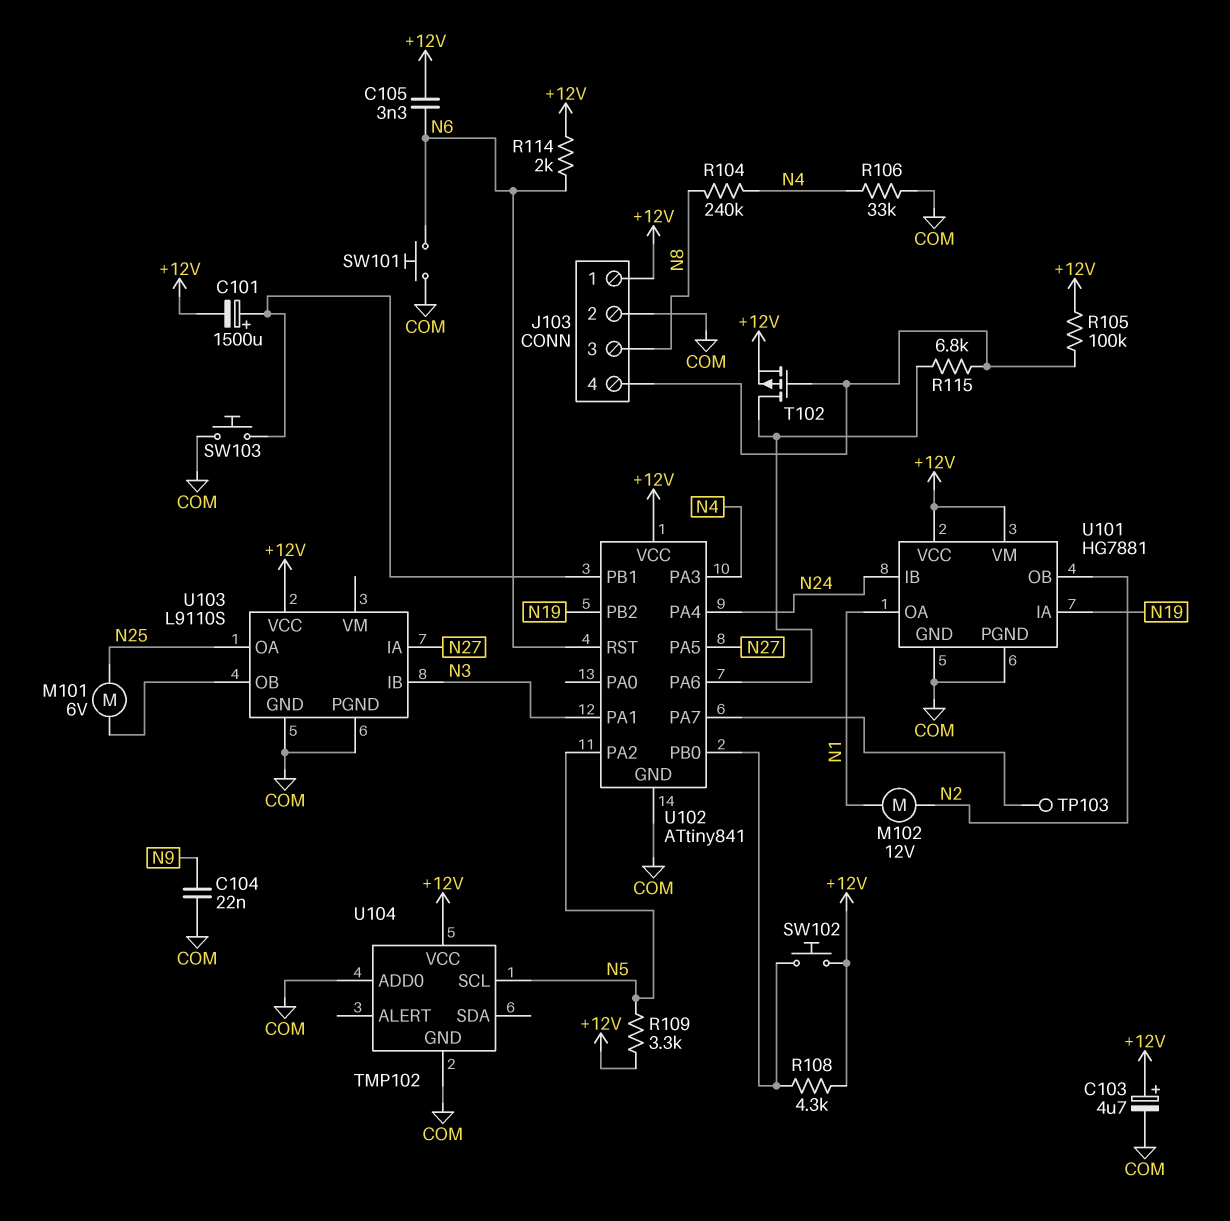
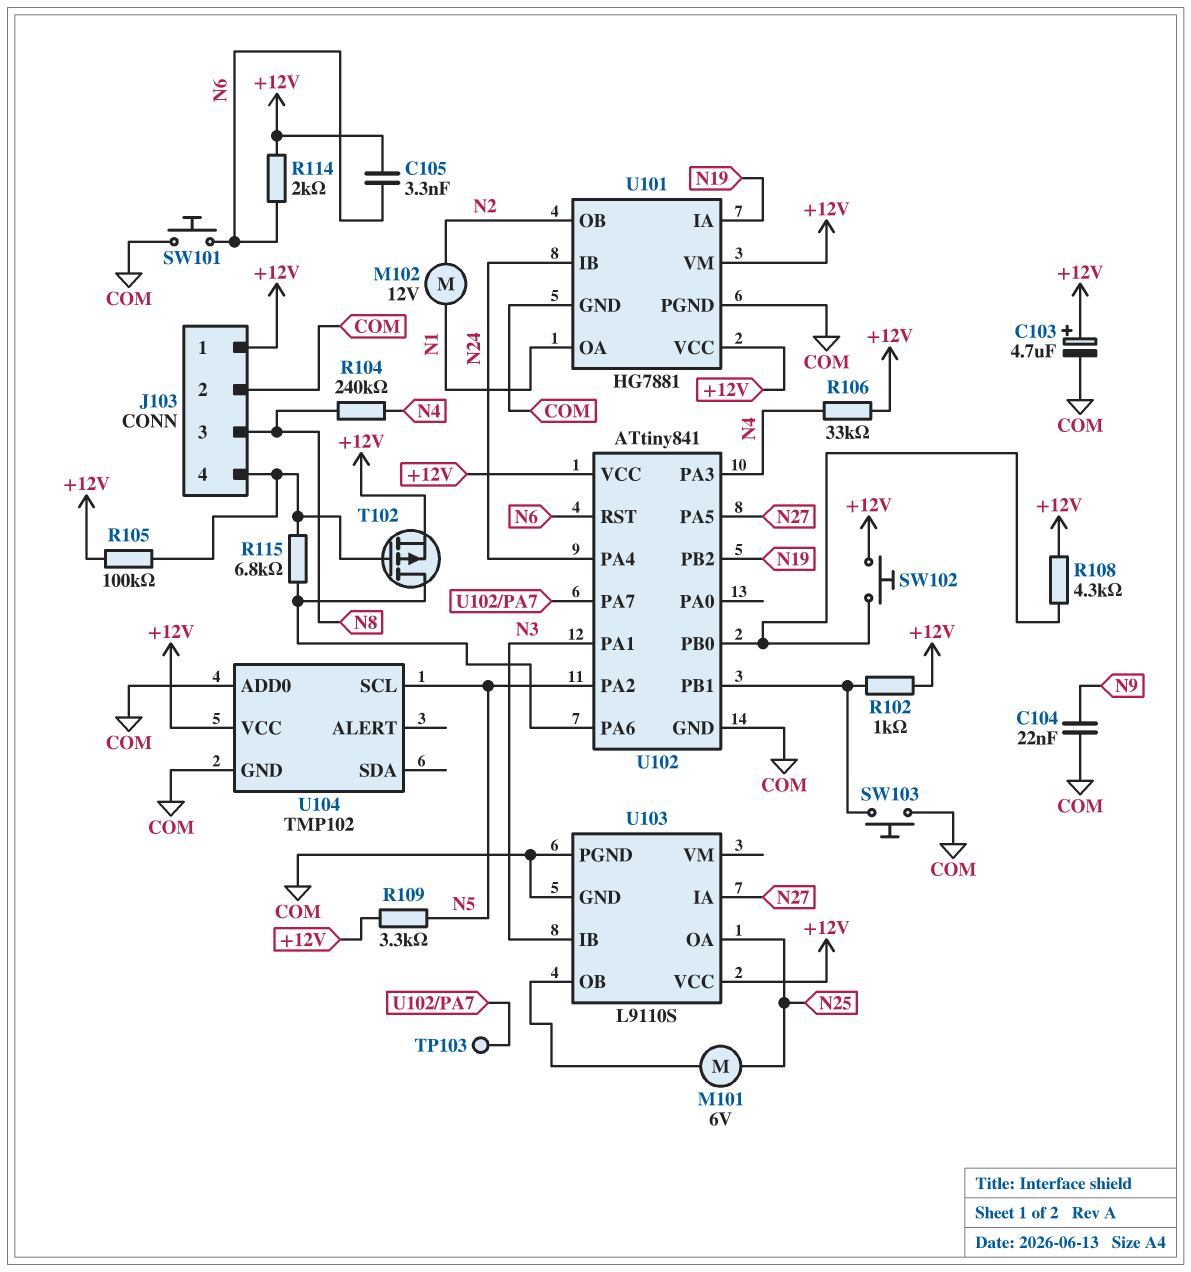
C101: 1500uF (plus U102/PB1, minus +12V) -> none
R102: none -> 1k (+12V, U102/PB1)
R106: 33k (COM, N4) -> 33k (+12V, N4)

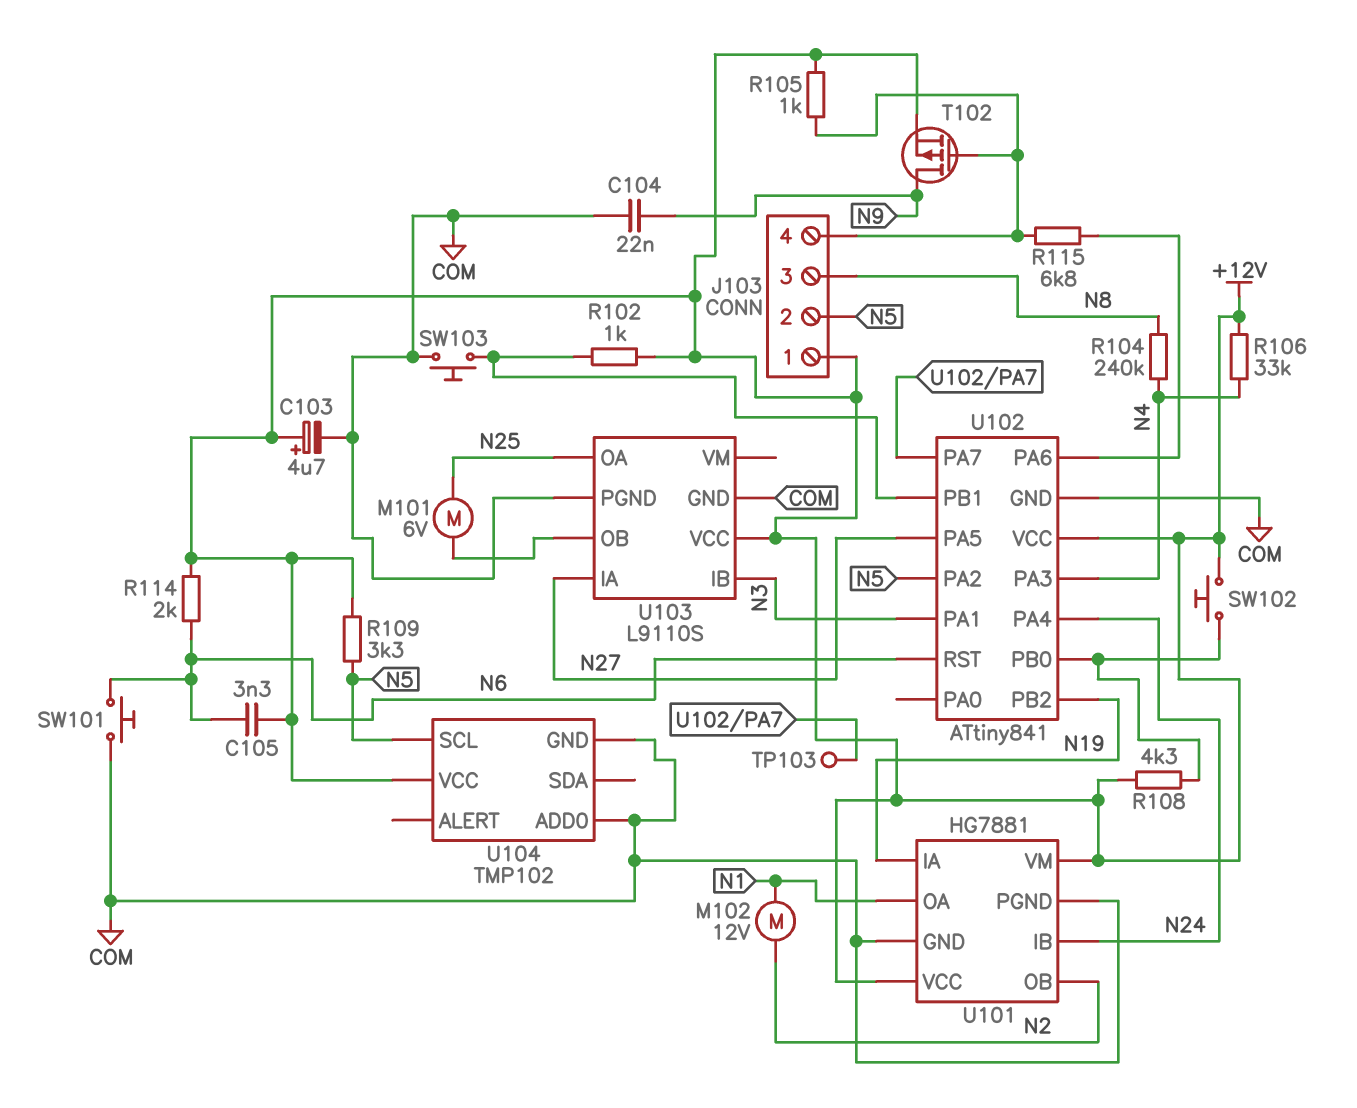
J103 pin 2: COM -> N5
R105: 100k (+12V, J103/4) -> 1k (+12V, J103/4)
T102: PMOS (G J103/4, D U102/PA6, S +12V) -> PMOS (G J103/4, D N9, S +12V)

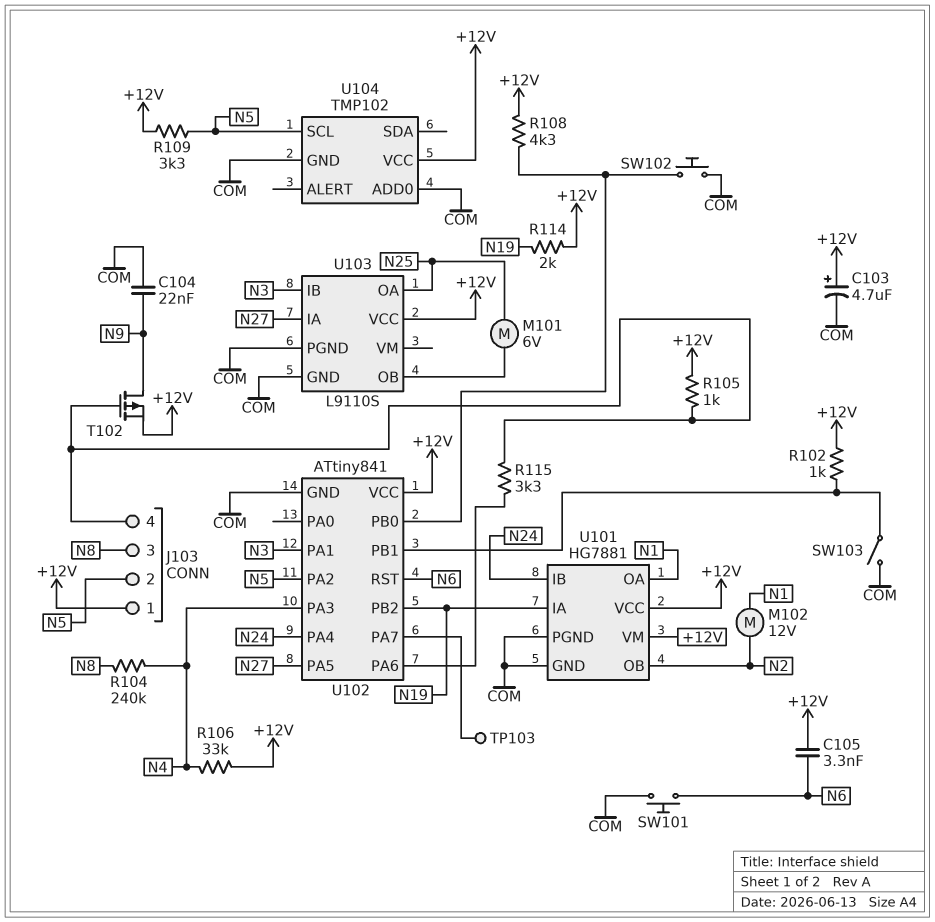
R114: 2k (+12V, N6) -> 2k (+12V, N19)
R115: 6.8k (J103/4, U102/PA6) -> 3.3k (J103/4, U102/PA6)
SW102: button (+12V, U102/PB0) -> button (COM, U102/PB0)
SW103: button (COM, U102/PB1) -> switch (COM, U102/PB1)

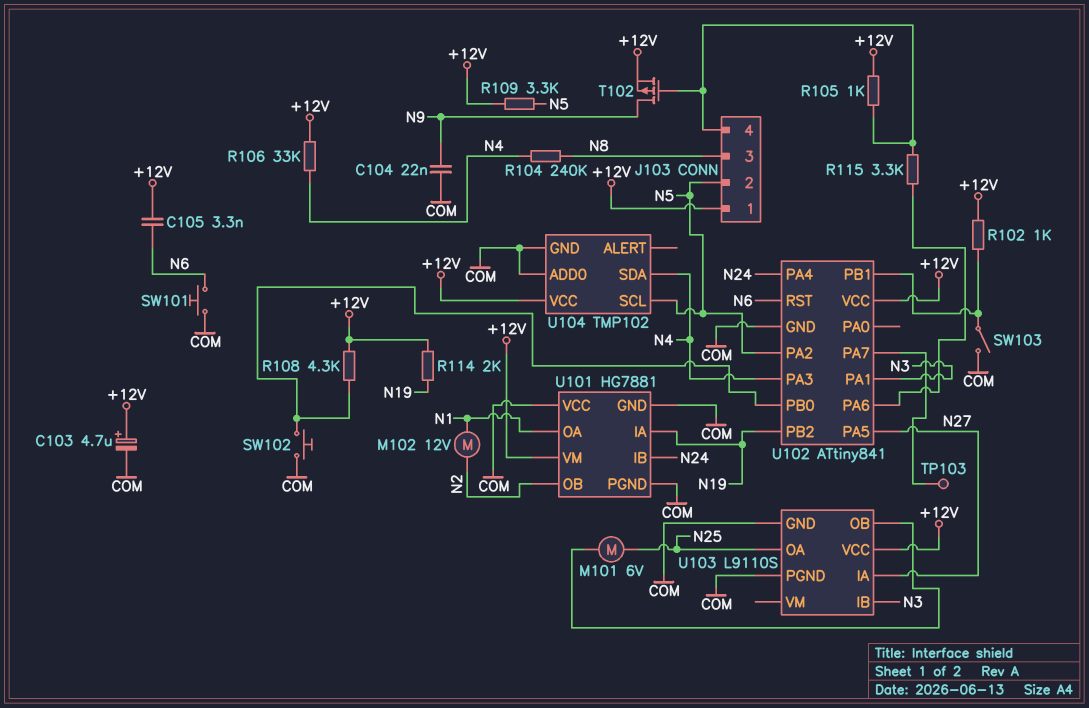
U101 pin VCC: +12V -> COM
U104 pin SDA: none -> N4

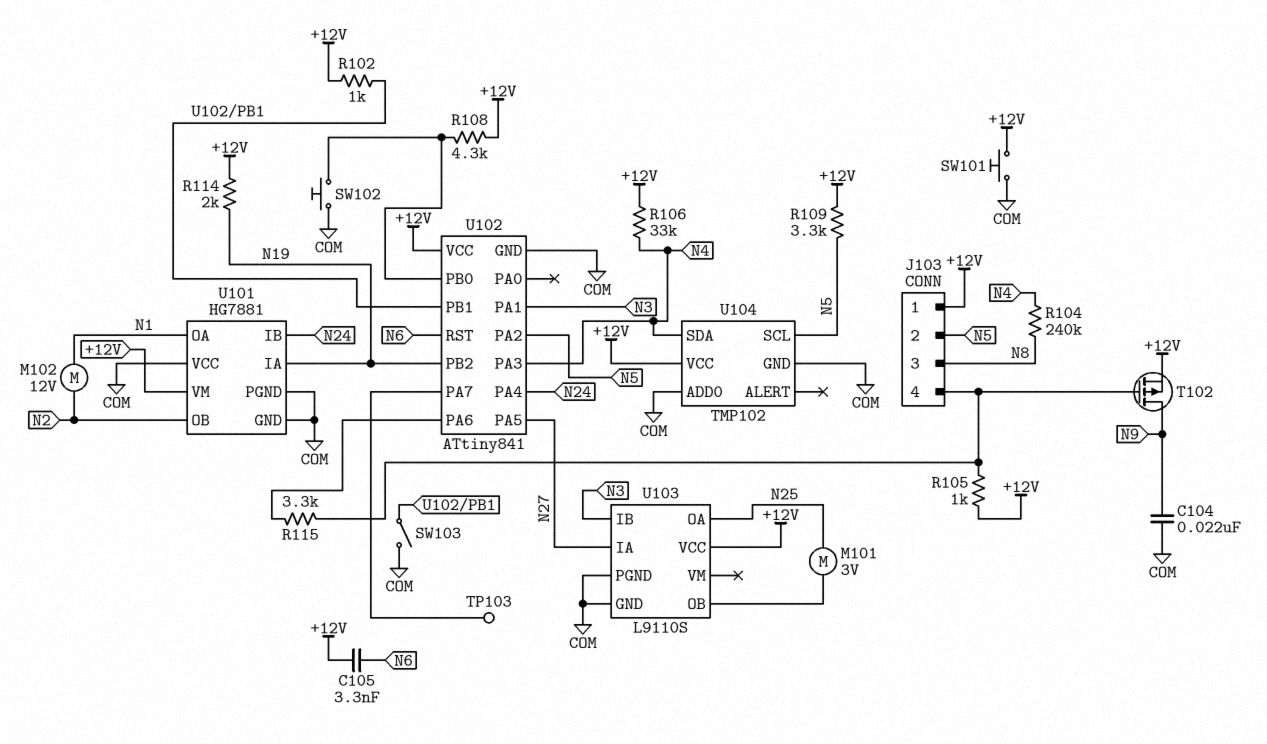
C103: 4.7uF (plus +12V, minus COM) -> none
M101: motor 6V (N25, U103/OB) -> motor 3V (N25, U103/OB)
SW101: button (COM, N6) -> button (+12V, COM)

